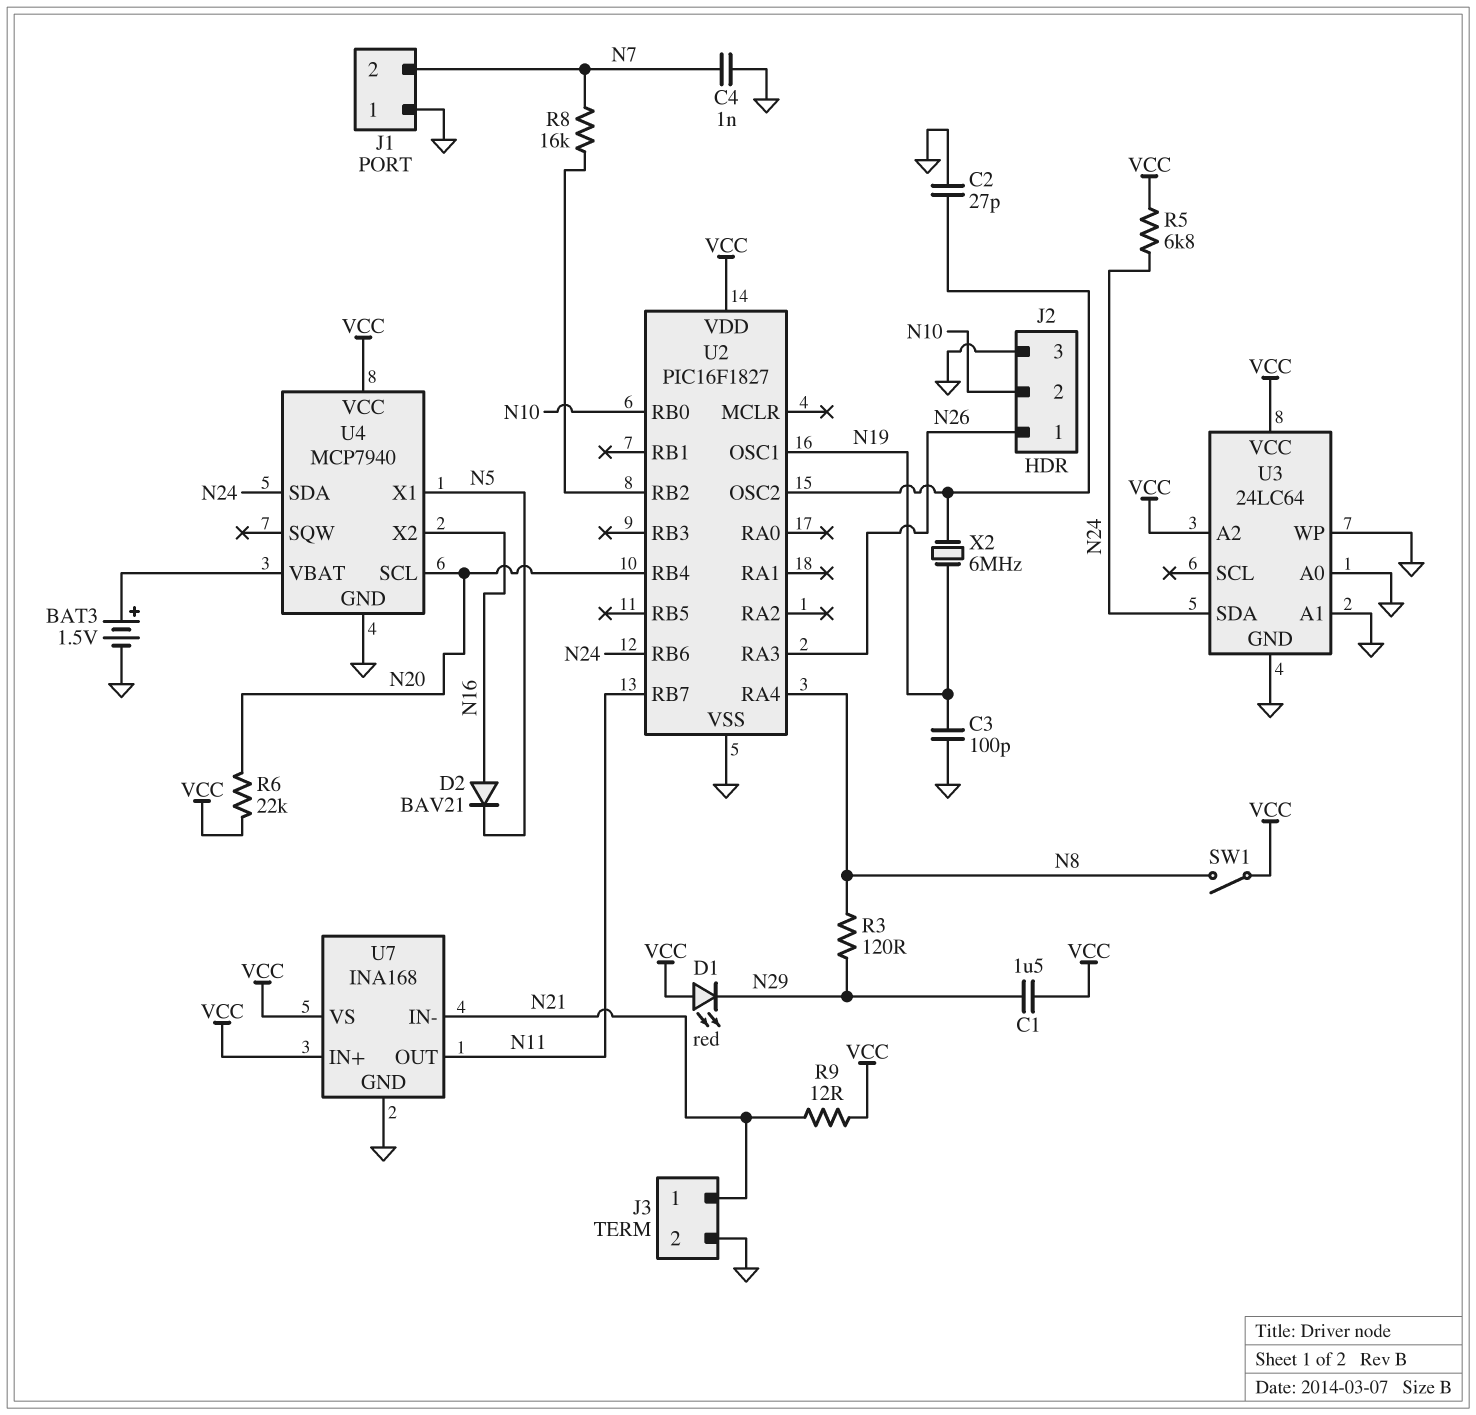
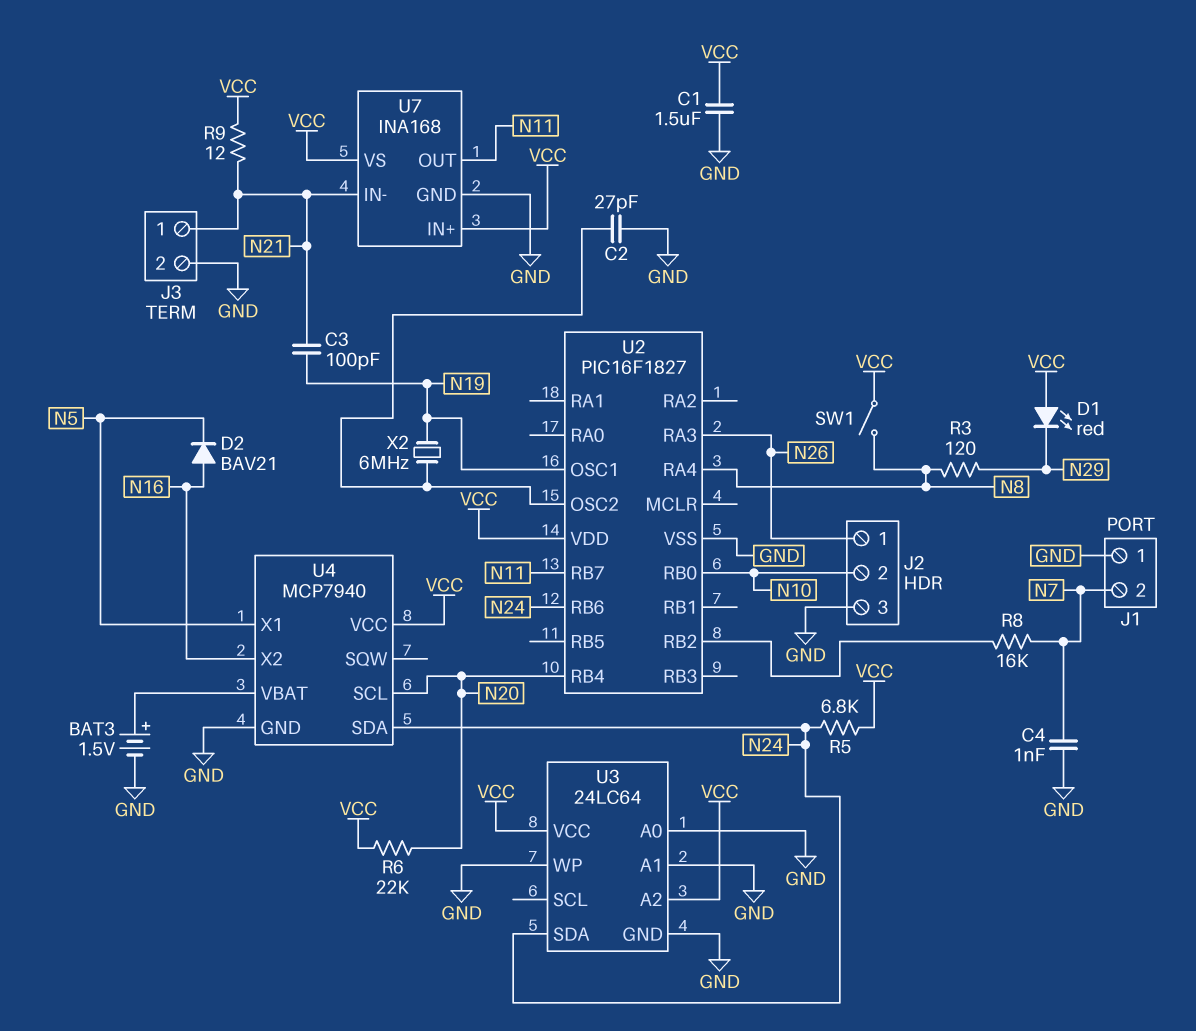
C1: 1.5uF (N29, VCC) -> 1.5uF (GND, VCC)
C3: 100pF (GND, N19) -> 100pF (N19, N21)

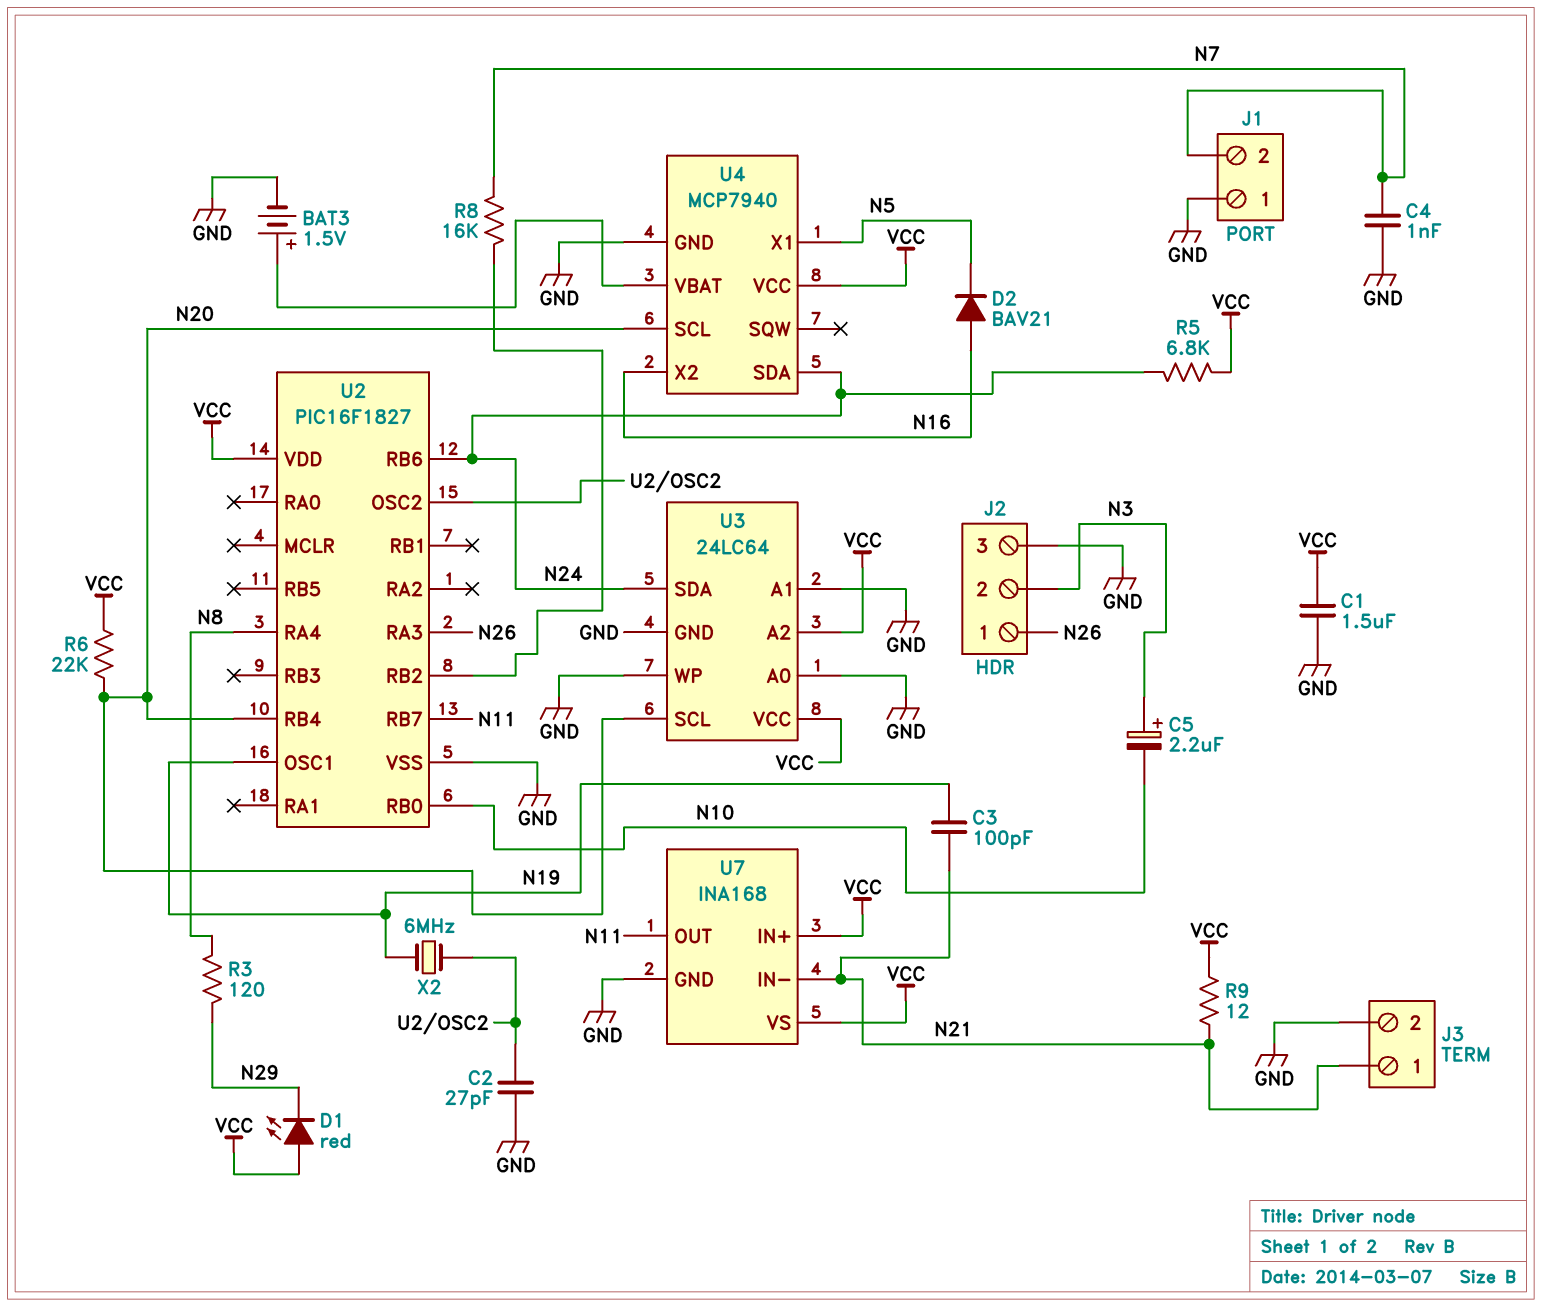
C5: none -> 2.2uF (plus N3, minus N10)
J2 pin 2: N10 -> N3
SW1: switch (N8, VCC) -> none
U3 pin SCL: none -> N20

